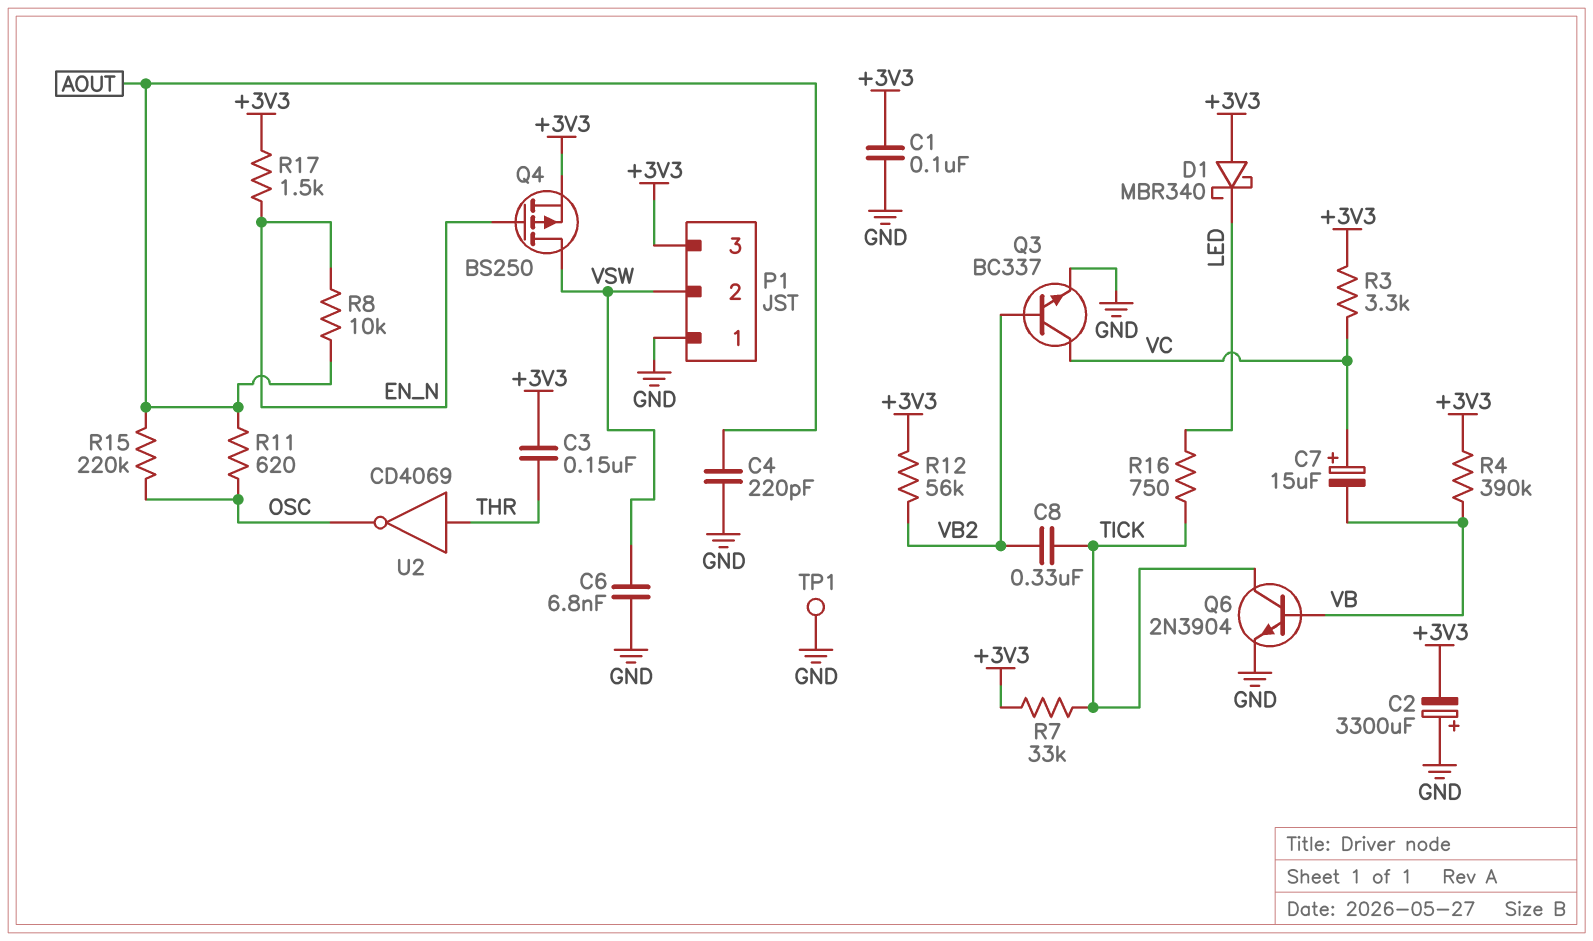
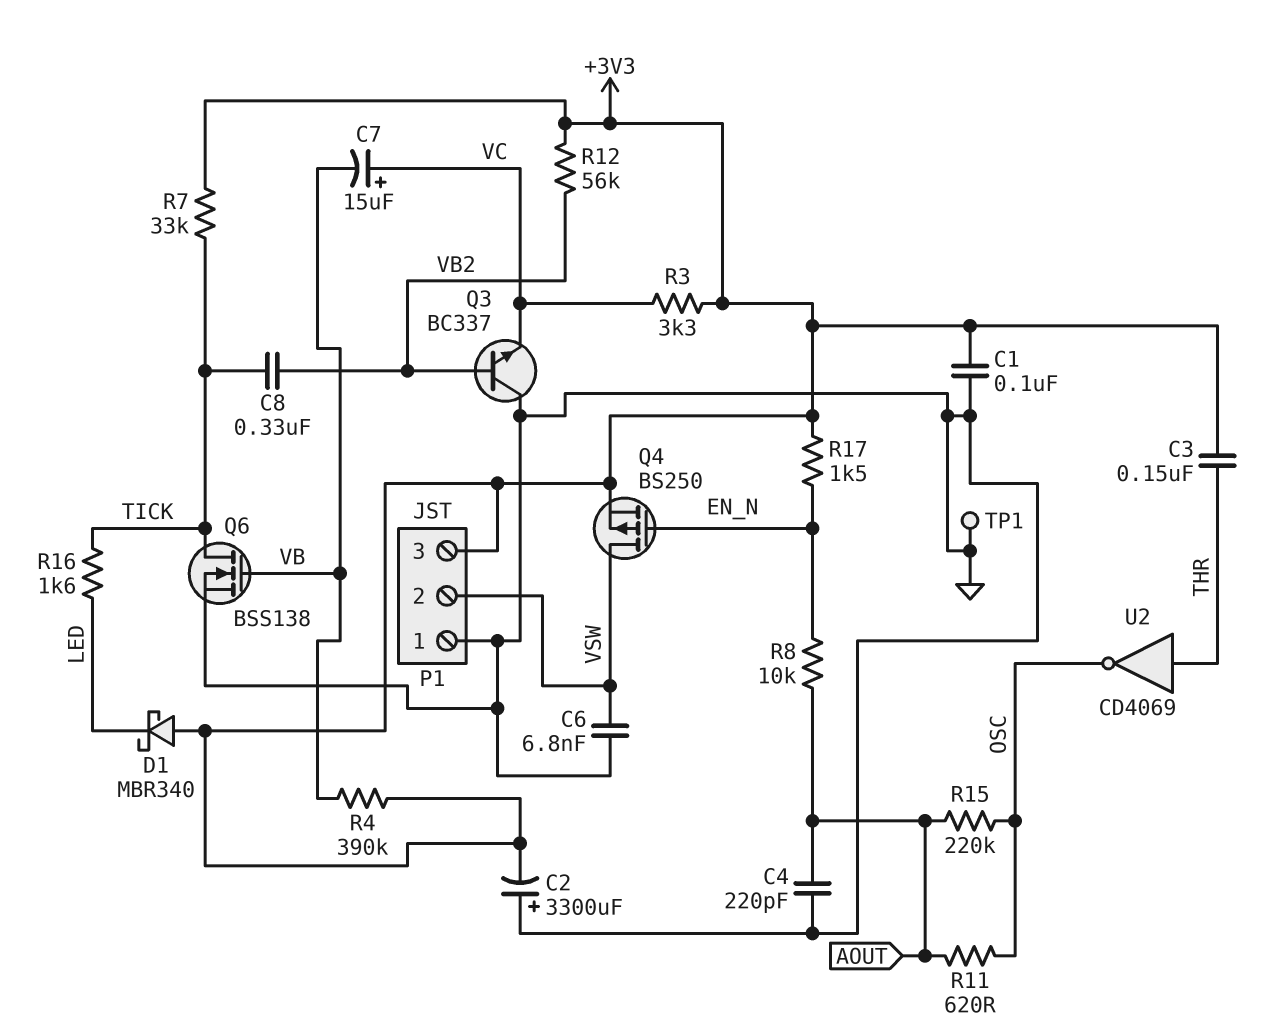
Q3: NPN BC337 (B VB2, C VC, E GND) -> NPN BC337 (B VB2, C GND, E VC)
Q6: NPN 2N3904 (B VB, C TICK, E GND) -> NMOS BSS138 (G VB, D TICK, S GND)
R16: 750 (LED, TICK) -> 1.6k (LED, TICK)

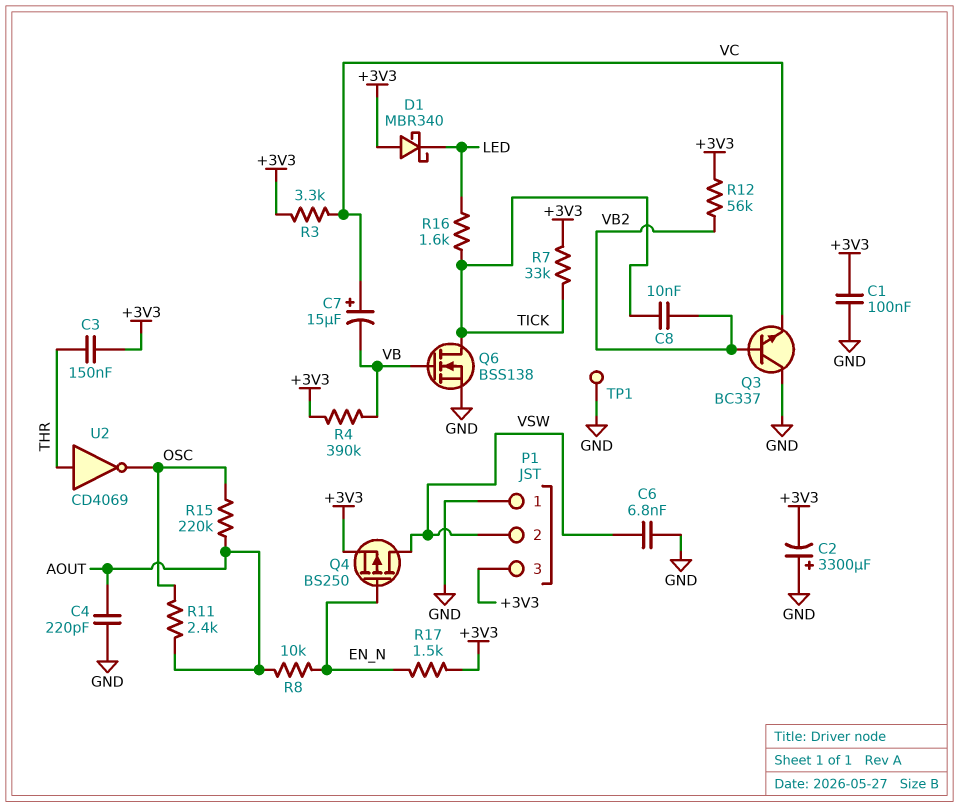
C8: 330nF (TICK, VB2) -> 10nF (TICK, VB2)
R11: 620 (AOUT, OSC) -> 2.4k (AOUT, OSC)

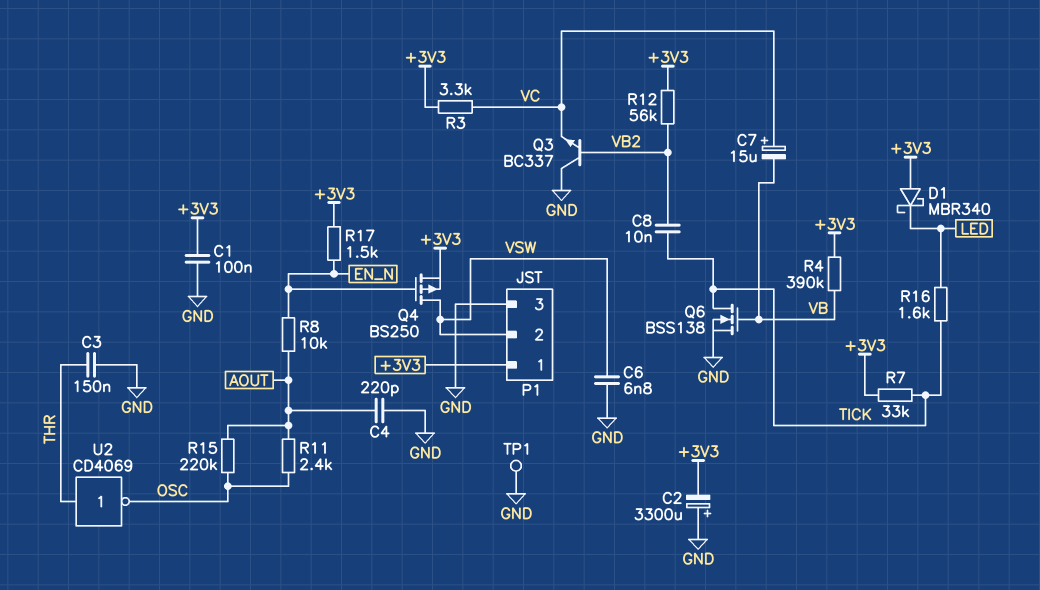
C3: 150nF (+3V3, THR) -> 150nF (GND, THR)
P1 pin 1: GND -> +3V3
P1 pin 3: +3V3 -> GND

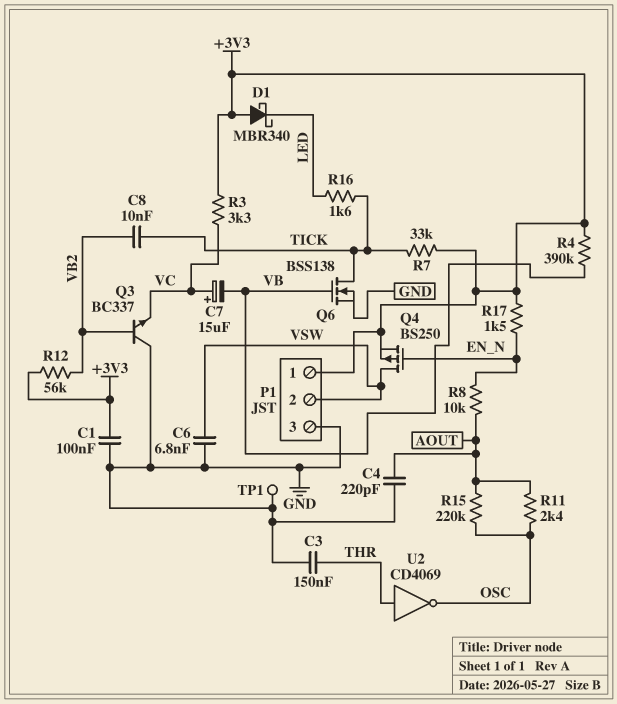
C2: 3300uF (plus GND, minus +3V3) -> none

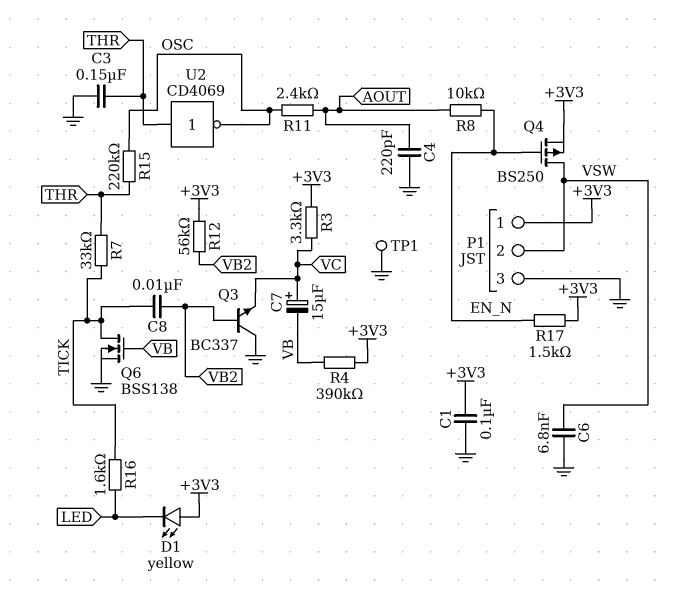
D1: schottky MBR340 (A +3V3, K LED) -> LED yellow (A +3V3, K LED)
R7: 33k (+3V3, TICK) -> 33k (THR, TICK)
R15: 220k (AOUT, OSC) -> 220k (OSC, THR)

